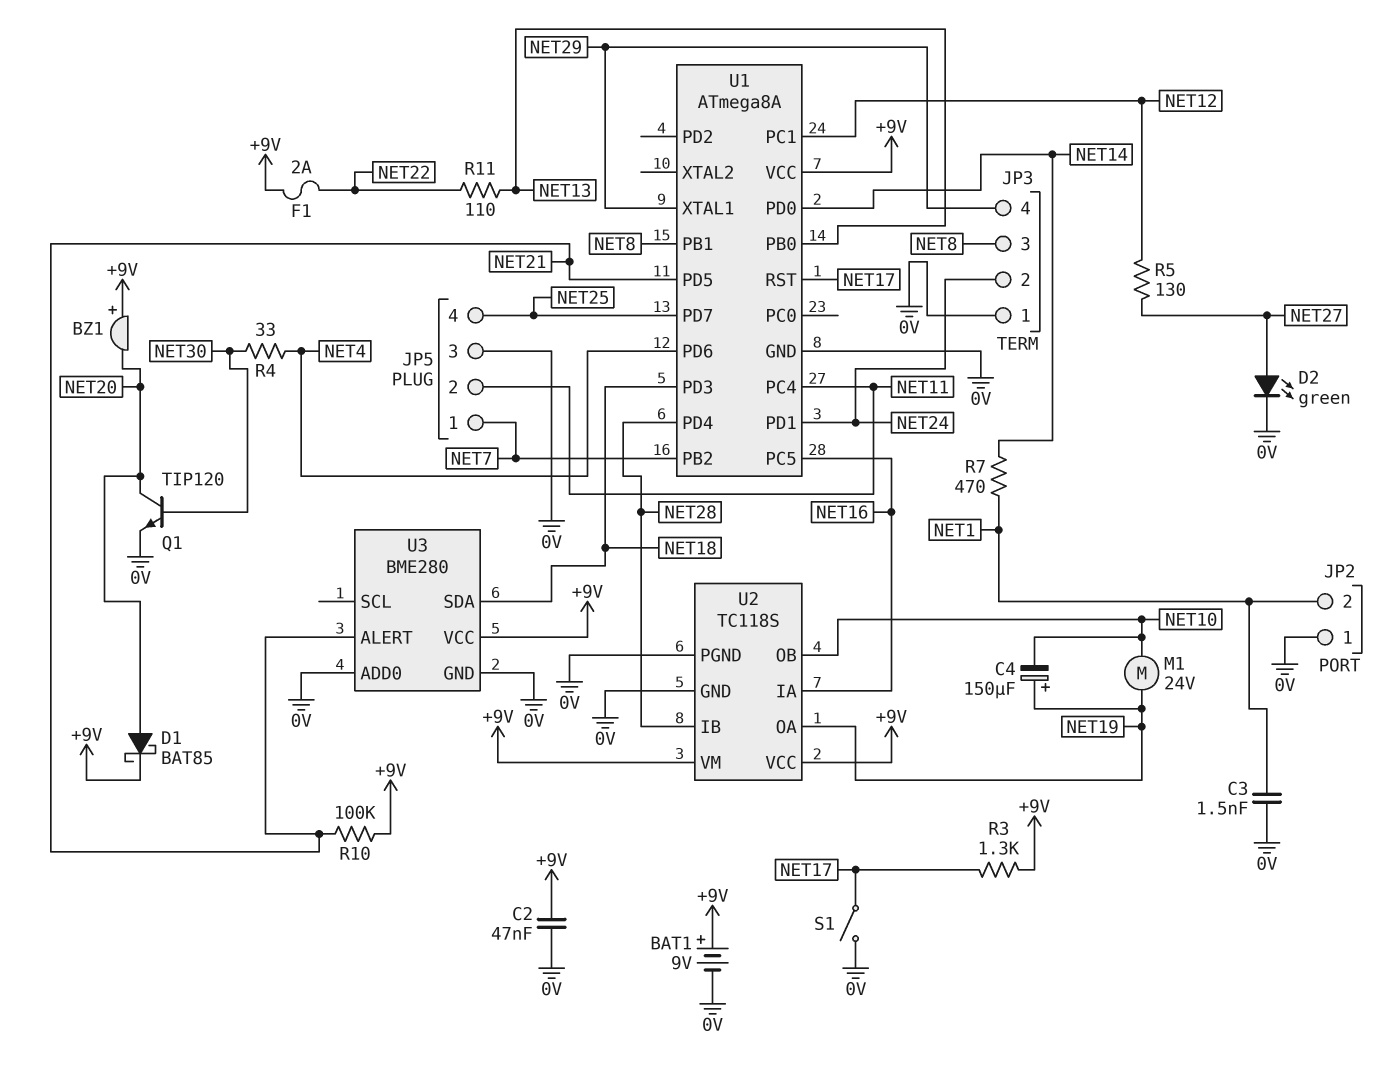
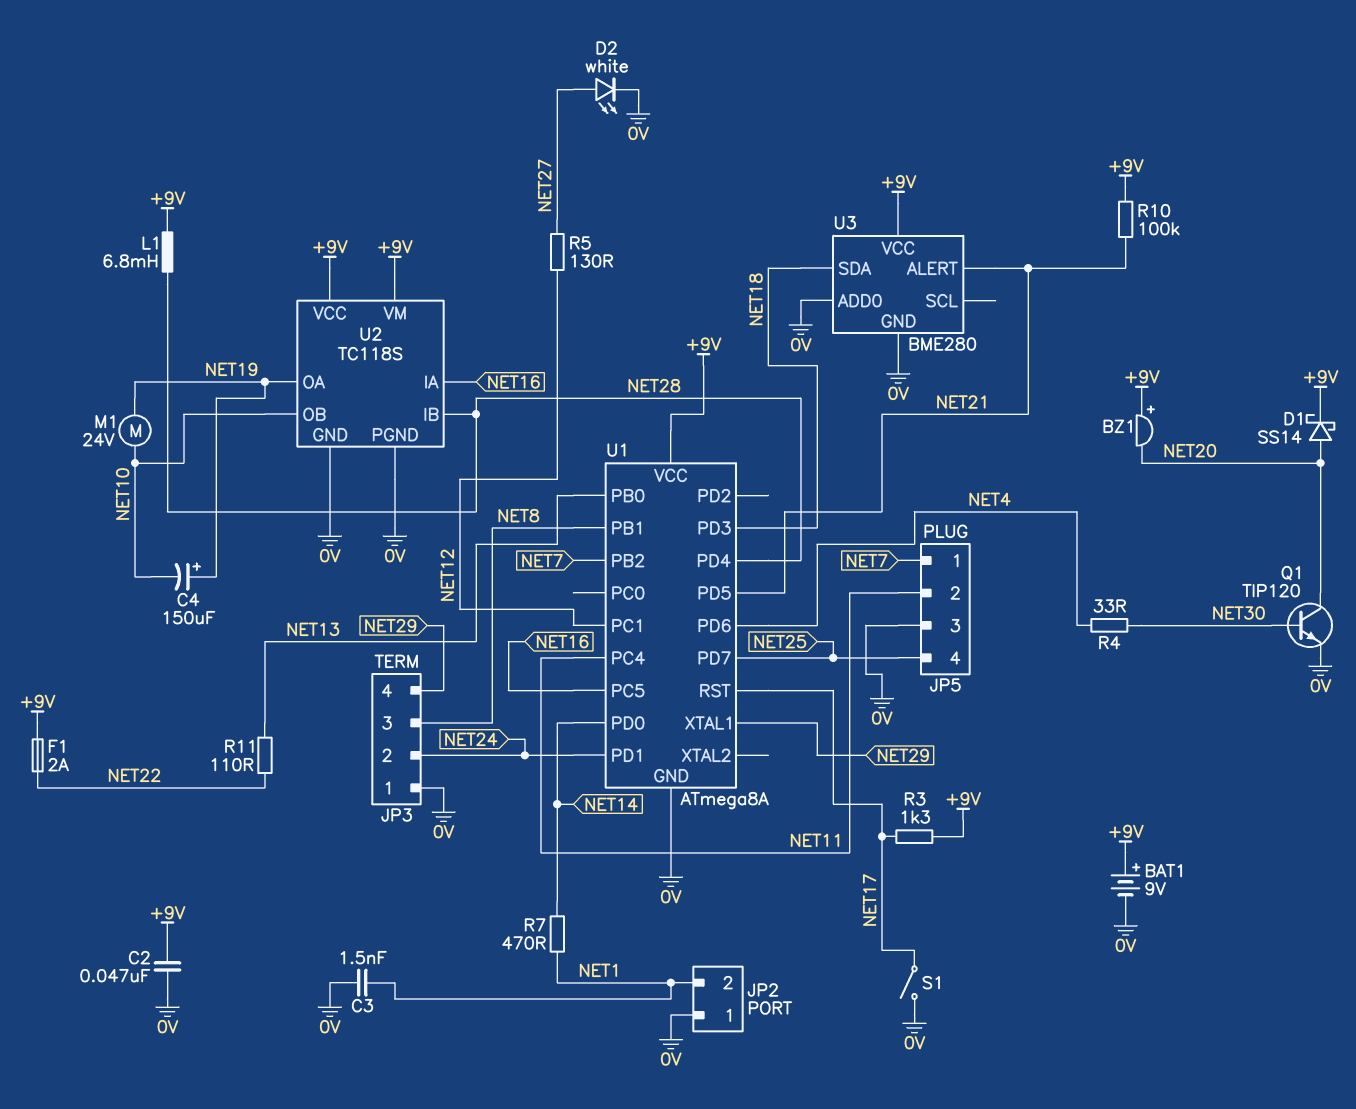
D1: schottky BAT85 (A NET20, K +9V) -> schottky SS14 (A NET20, K +9V)
D2: LED green (A NET27, K 0V) -> LED white (A NET27, K 0V)
L1: none -> 6.8mH (+9V, NET28)

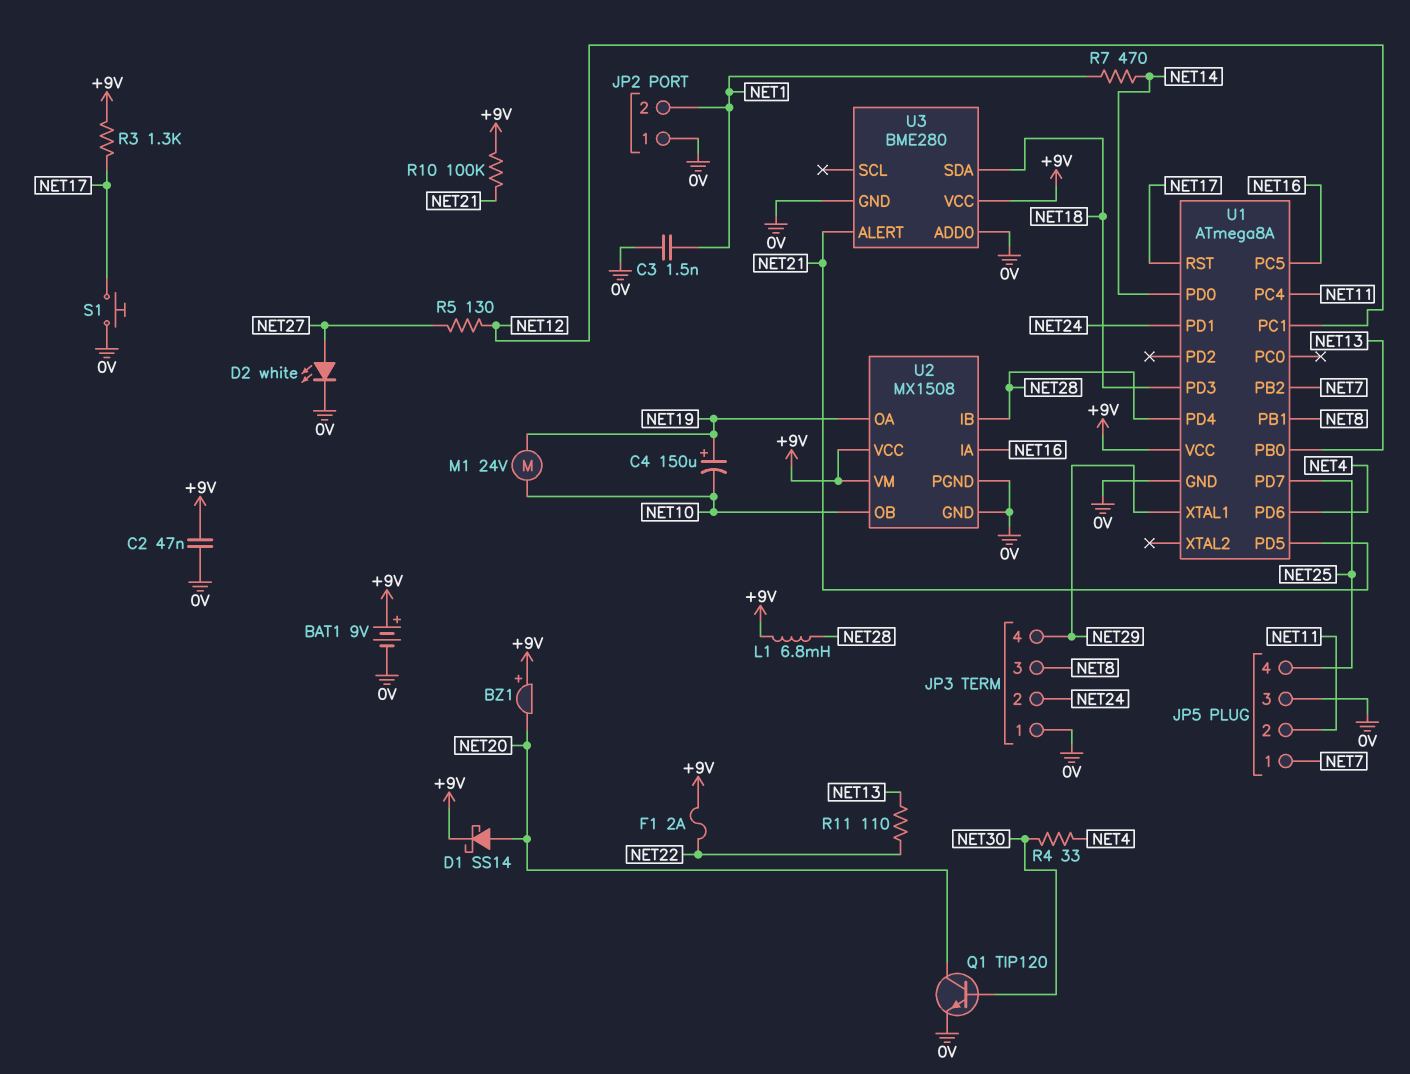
S1: switch (0V, NET17) -> button (0V, NET17)
U2: TC118S -> MX1508

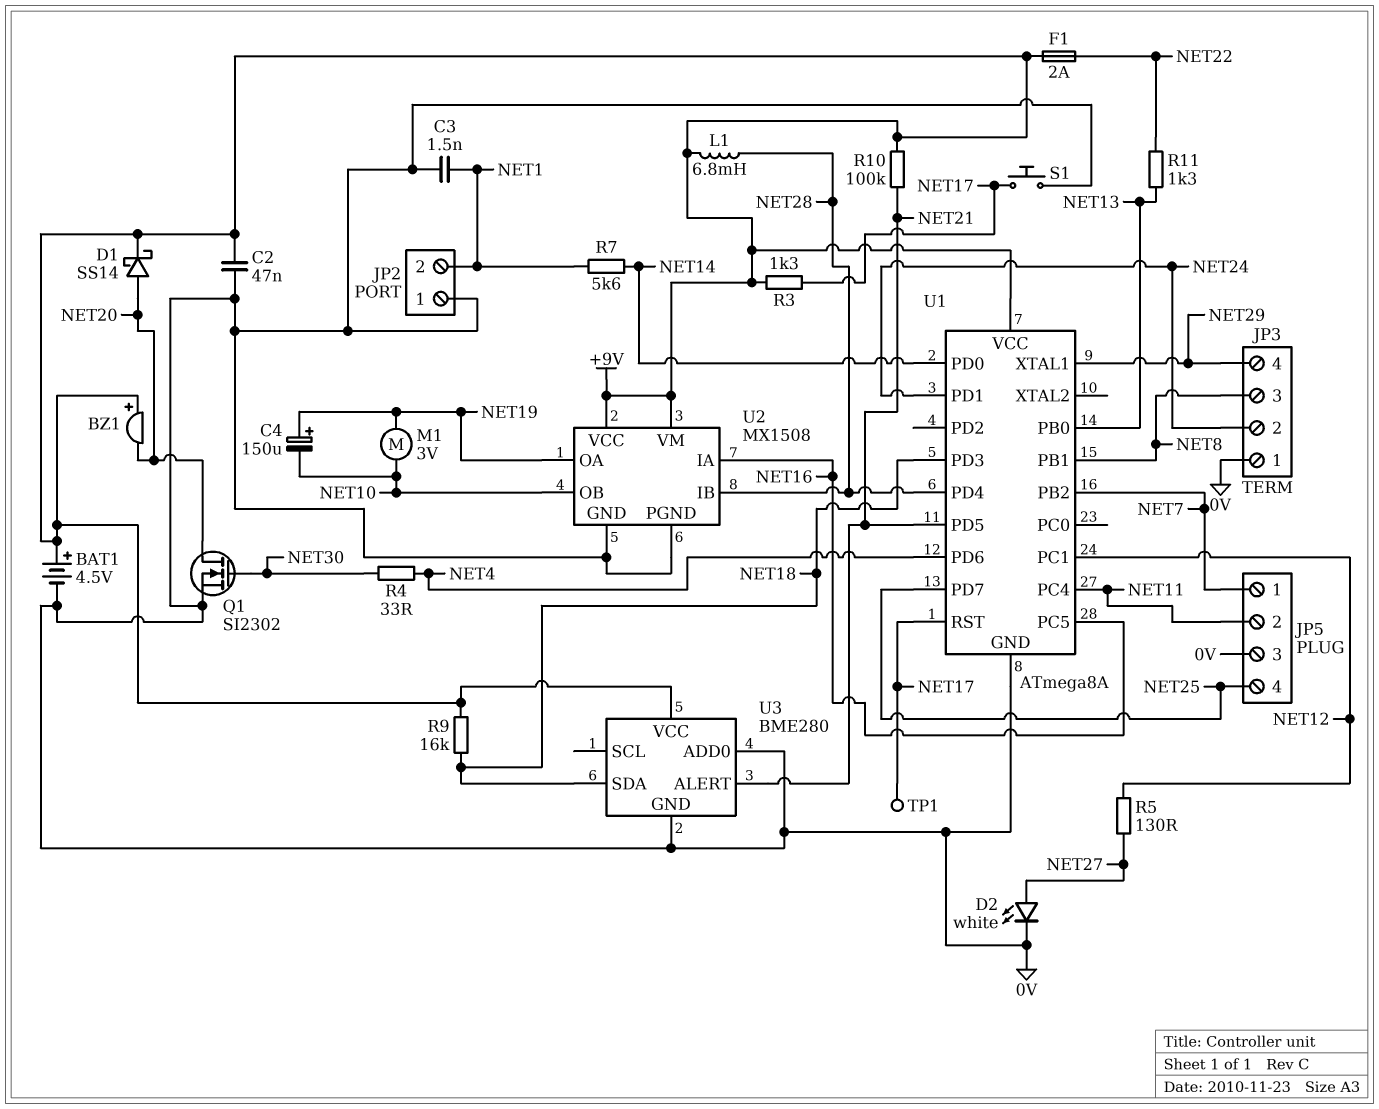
BAT1: 9V (plus +9V, minus 0V) -> 4.5V (plus +9V, minus 0V)
M1: motor 24V (NET10, NET19) -> motor 3V (NET10, NET19)
Q1: NPN TIP120 (B NET30, C NET20, E 0V) -> NMOS SI2302 (G NET30, D NET20, S 0V)
R7: 470 (NET1, NET14) -> 5.6k (NET1, NET14)
R9: none -> 16k (+9V, NET18)
R11: 110 (NET13, NET22) -> 1.3k (NET13, NET22)
TP1: none -> test point (NET17)

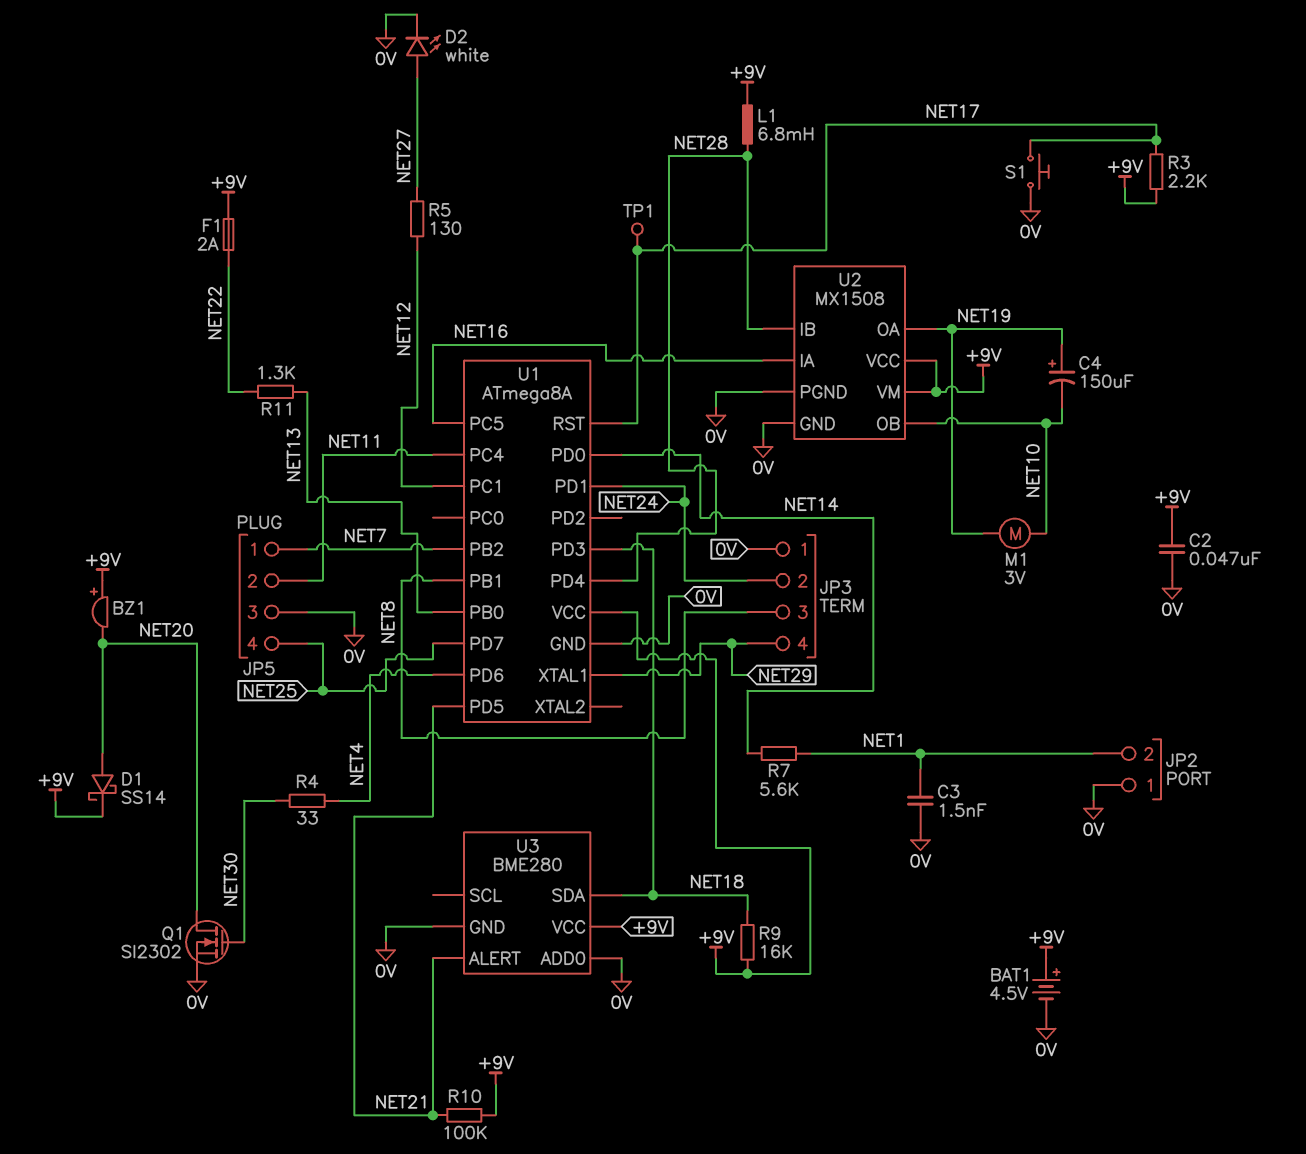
R3: 1.3k (+9V, NET17) -> 2.2k (+9V, NET17)

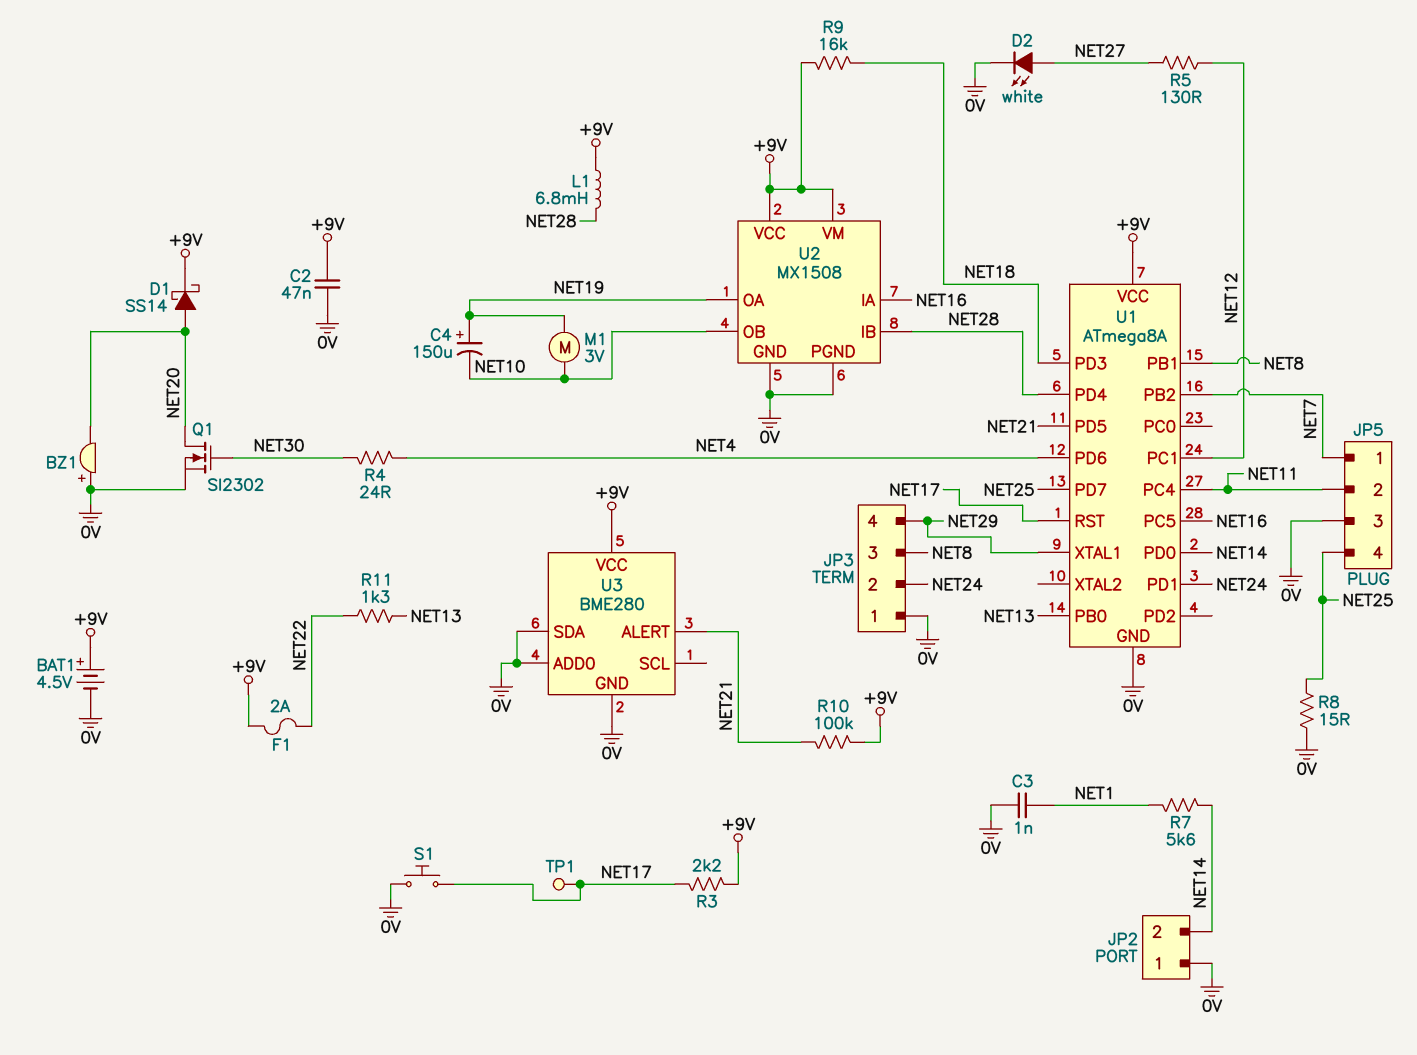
BZ1: buzzer (plus +9V, minus NET20) -> buzzer (plus 0V, minus NET20)
C3: 1.5nF (0V, NET1) -> 1nF (0V, NET1)
JP2 pin 2: NET1 -> NET14
R4: 33 (NET4, NET30) -> 24 (NET4, NET30)
R8: none -> 15 (0V, NET25)
U3 pin SDA: NET18 -> 0V

